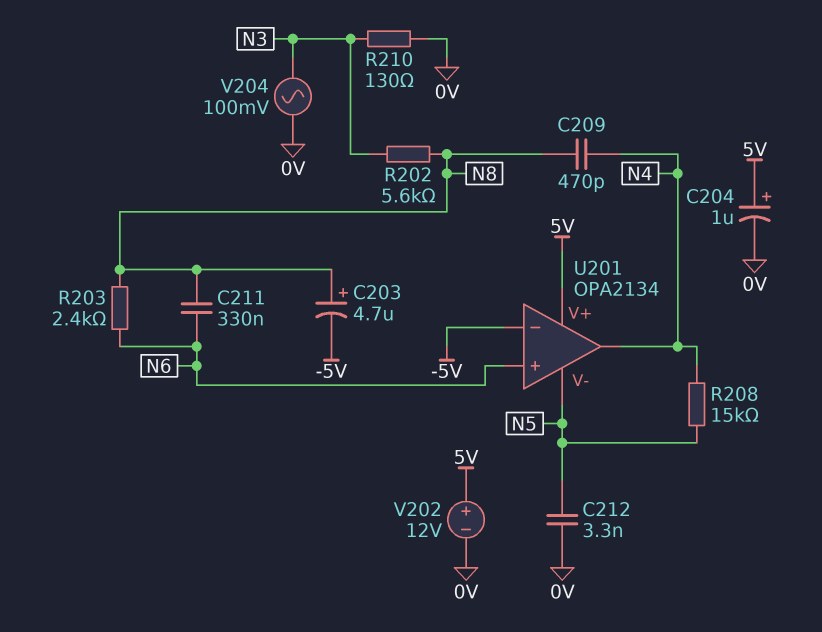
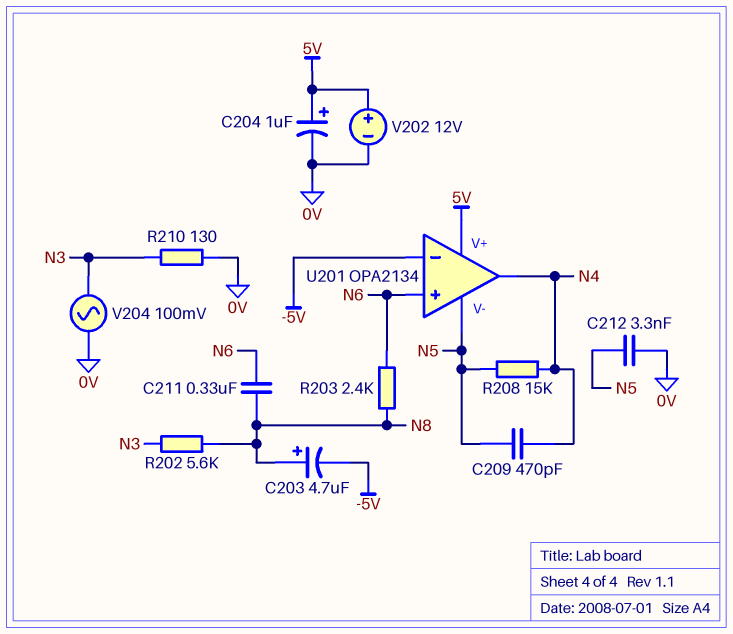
C209: 470pF (N4, N8) -> 470pF (N4, N5)

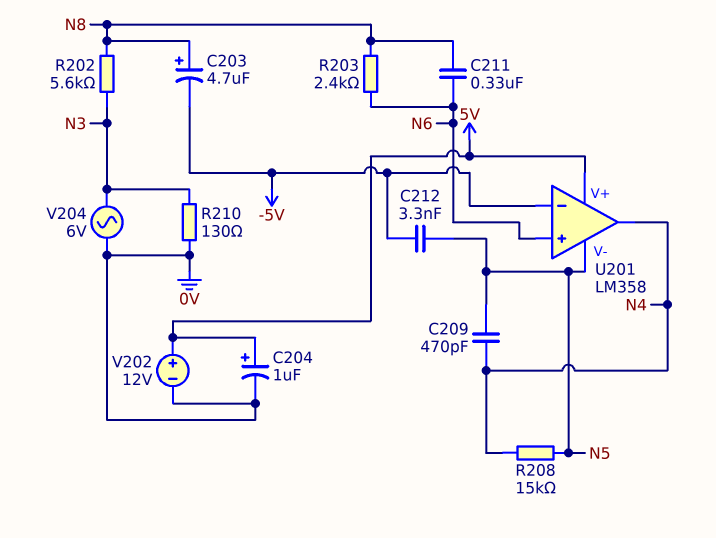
C212: 3.3nF (0V, N5) -> 3.3nF (-5V, N5)
U201: OPA2134 -> LM358
V204: AC 100mV (0V, N3) -> AC 6V (0V, N3)

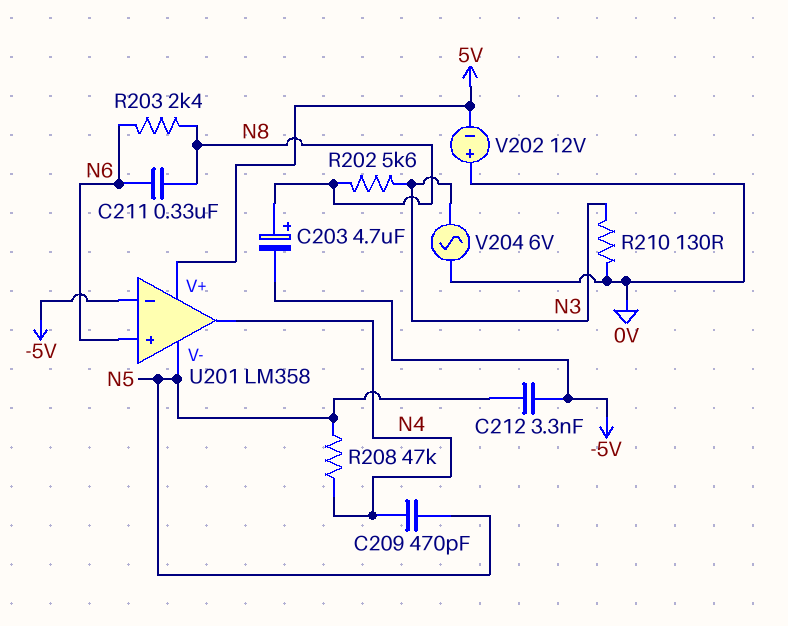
C204: 1uF (plus 5V, minus 0V) -> none
R208: 15k (N4, N5) -> 47k (N4, N5)
V202: 12V (plus 5V, minus 0V) -> 12V (plus 0V, minus 5V)

